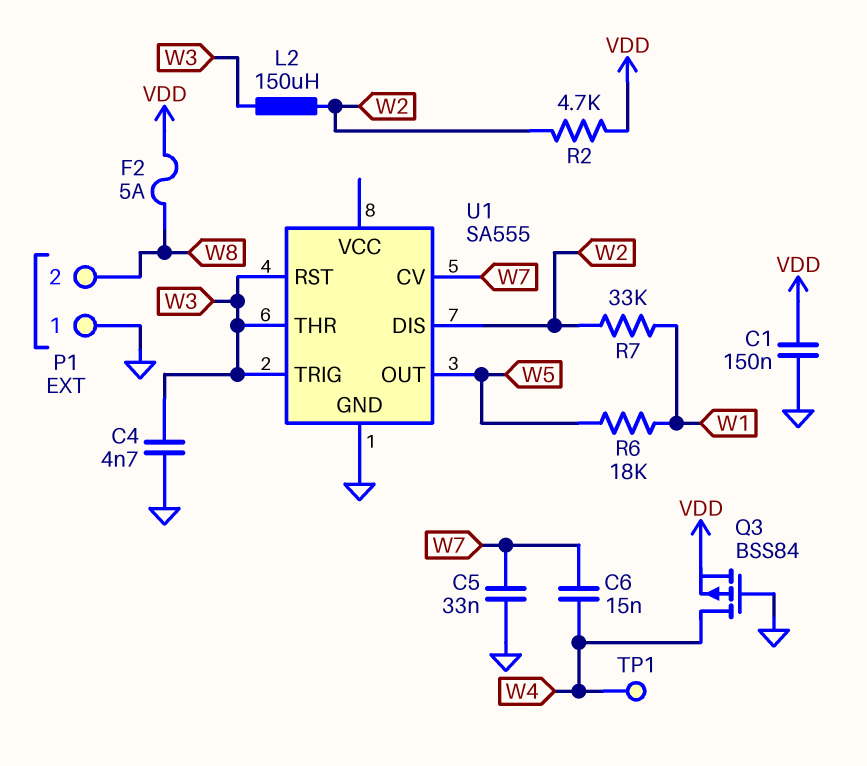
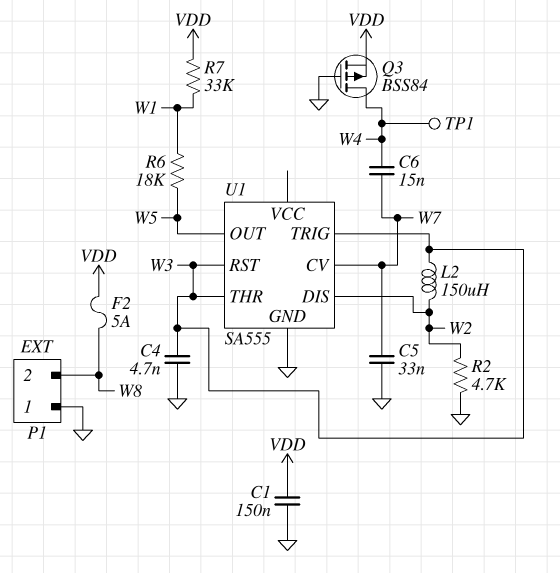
R2: 4.7k (VDD, W2) -> 4.7k (GND, W2)
R7: 33k (W1, W2) -> 33k (VDD, W1)

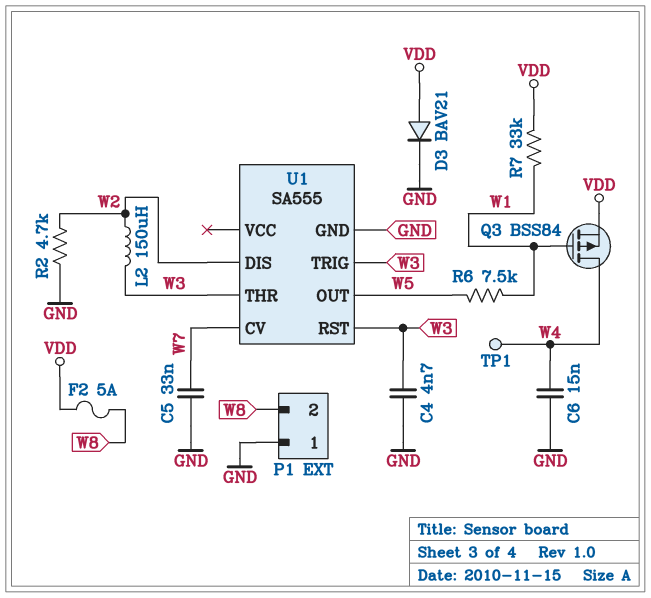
C1: 150nF (GND, VDD) -> none
C6: 15nF (W4, W7) -> 15nF (GND, W4)
D3: none -> diode BAV21 (A VDD, K GND)
Q3: PMOS BSS84 (G GND, D W4, S VDD) -> PMOS BSS84 (G W1, D W4, S VDD)
R6: 18k (W1, W5) -> 7.5k (W1, W5)

